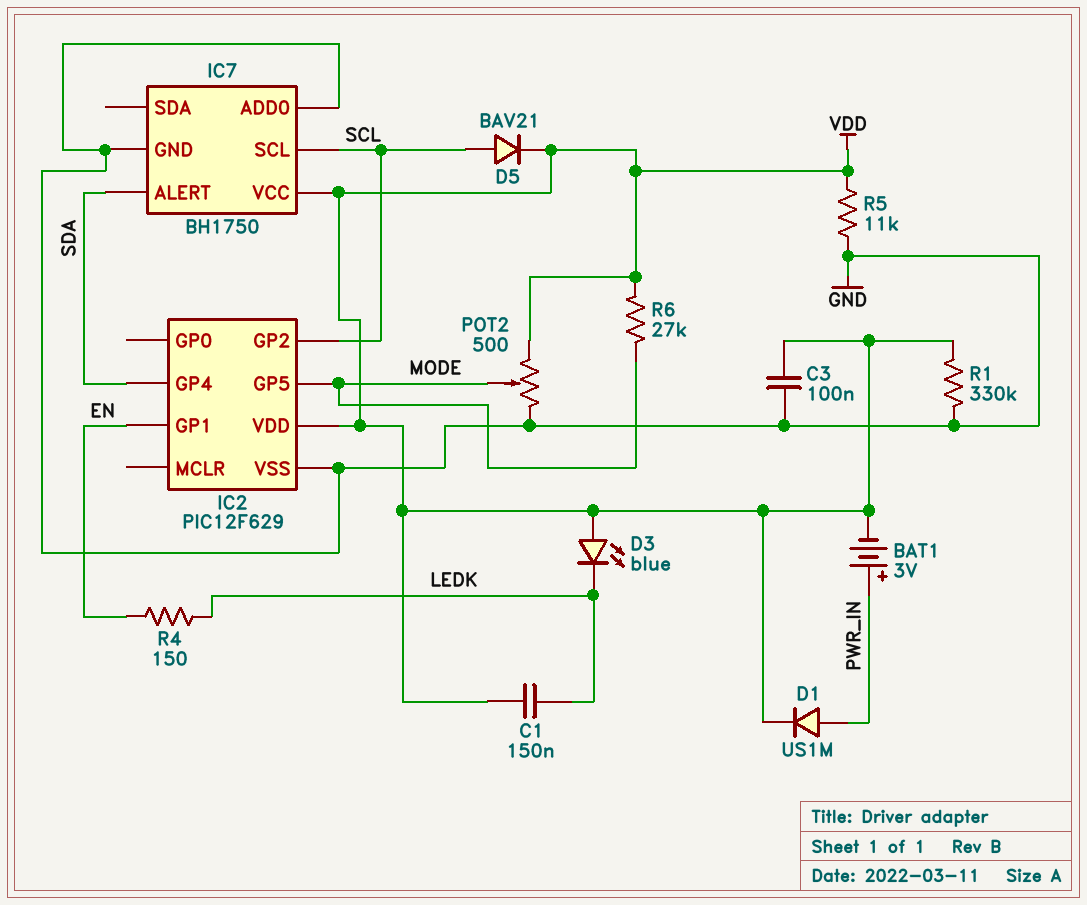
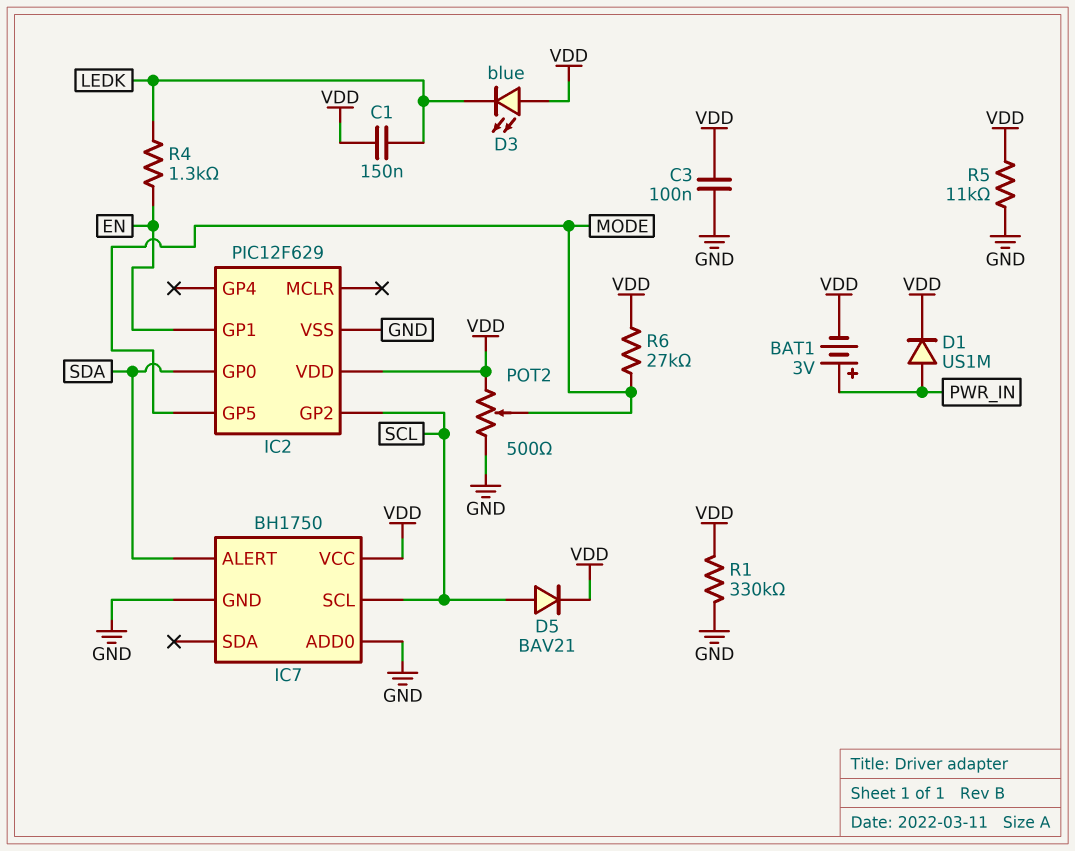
IC2 pin GP0: none -> SDA
IC2 pin GP4: SDA -> none
R4: 150 (EN, LEDK) -> 1.3k (EN, LEDK)

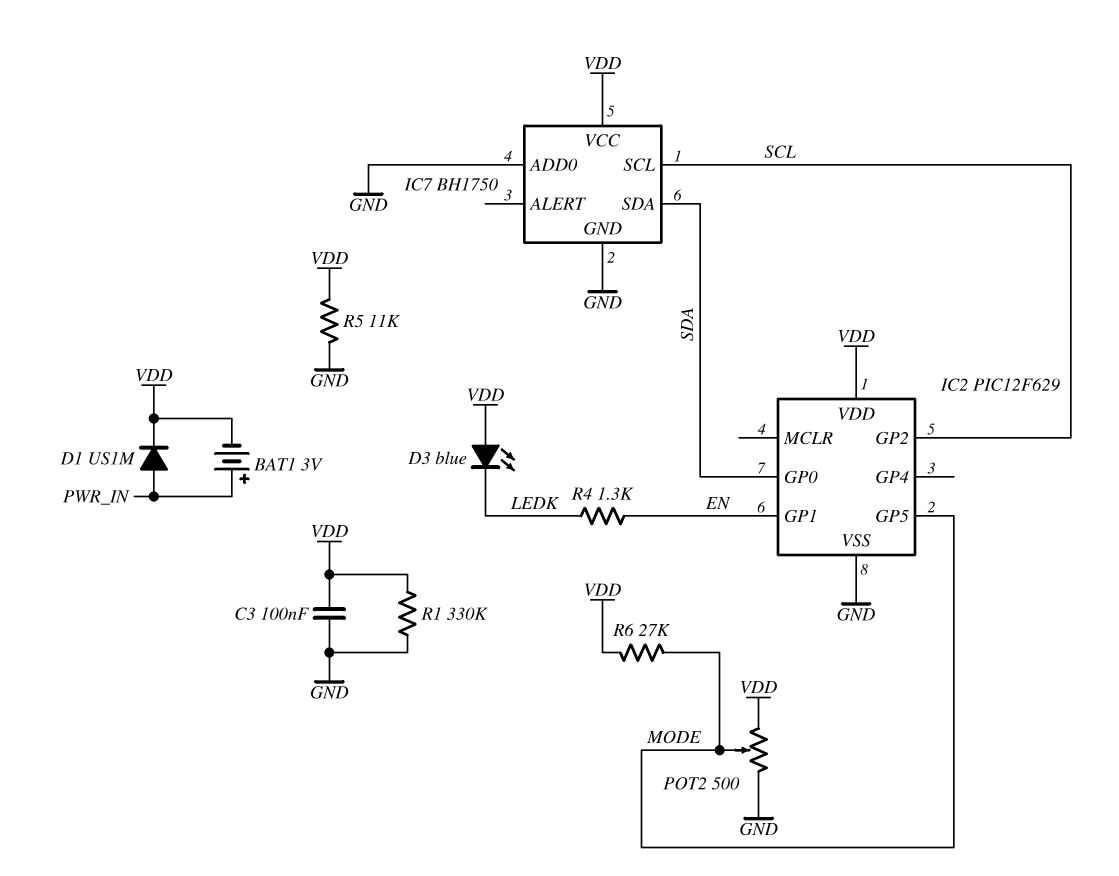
C1: 150nF (LEDK, VDD) -> none
D5: diode BAV21 (A SCL, K VDD) -> none
IC7 pin ALERT: SDA -> none
IC7 pin SDA: none -> SDA

